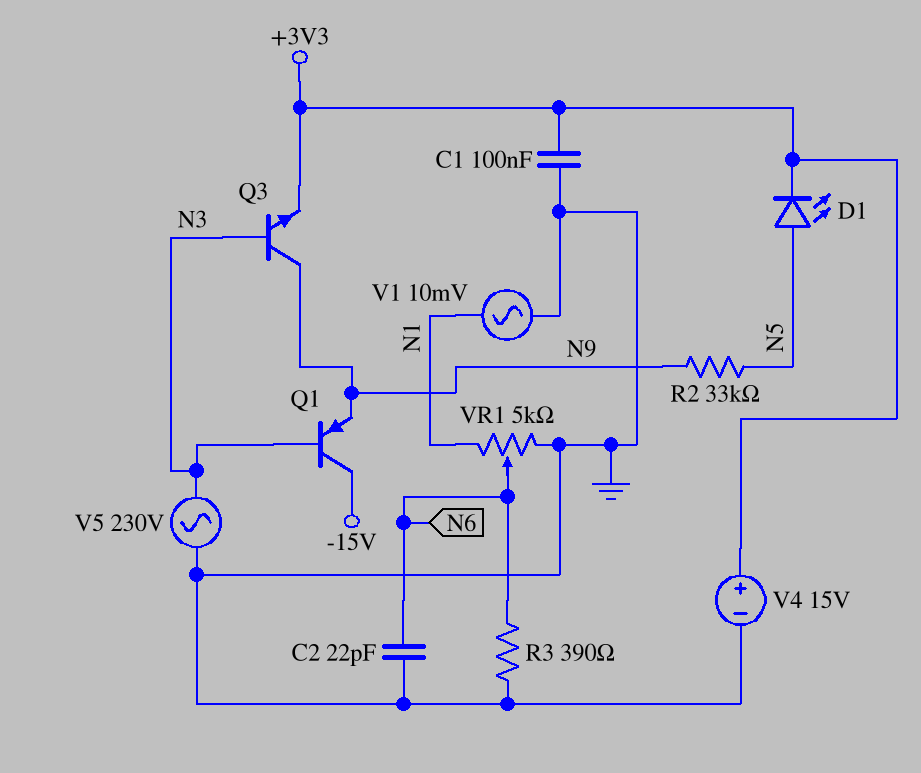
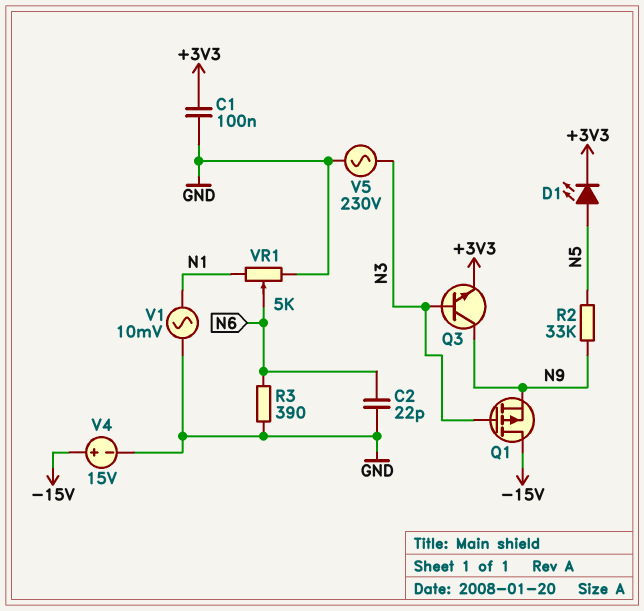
Q1: PNP (B N3, C -15V, E N9) -> PMOS (G N3, D -15V, S N9)
V4: 15V (plus +3V3, minus GND) -> 15V (plus -15V, minus GND)

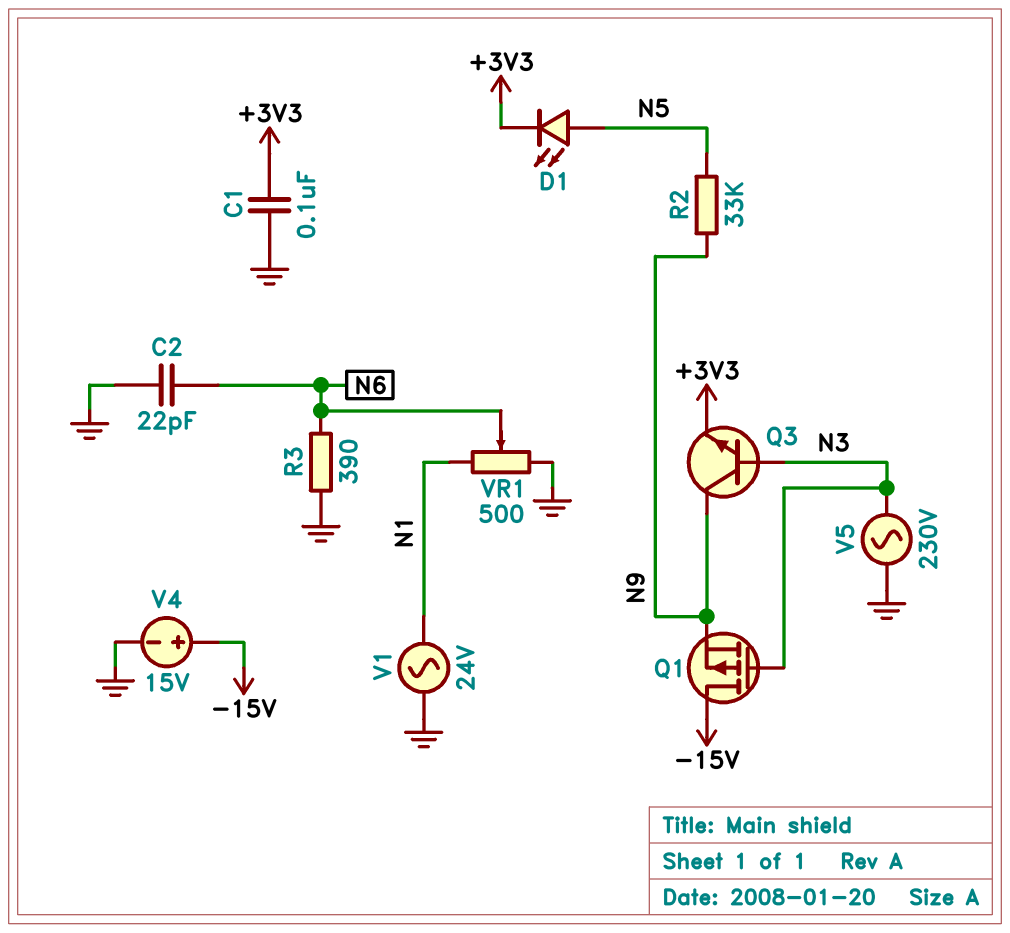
V1: AC 10mV (GND, N1) -> AC 24V (GND, N1)
VR1: 5k (GND, N1, wiper N6) -> 500 (GND, N1, wiper N6)

